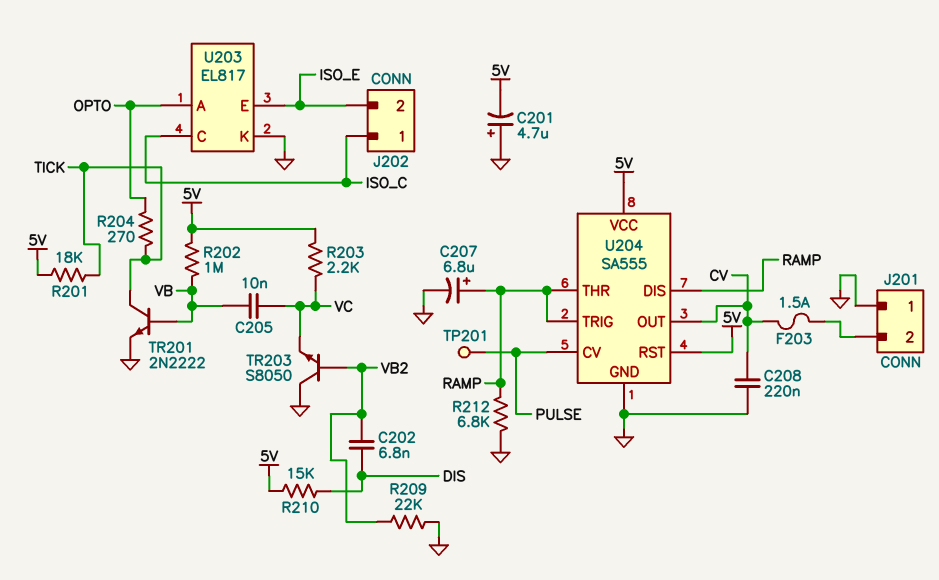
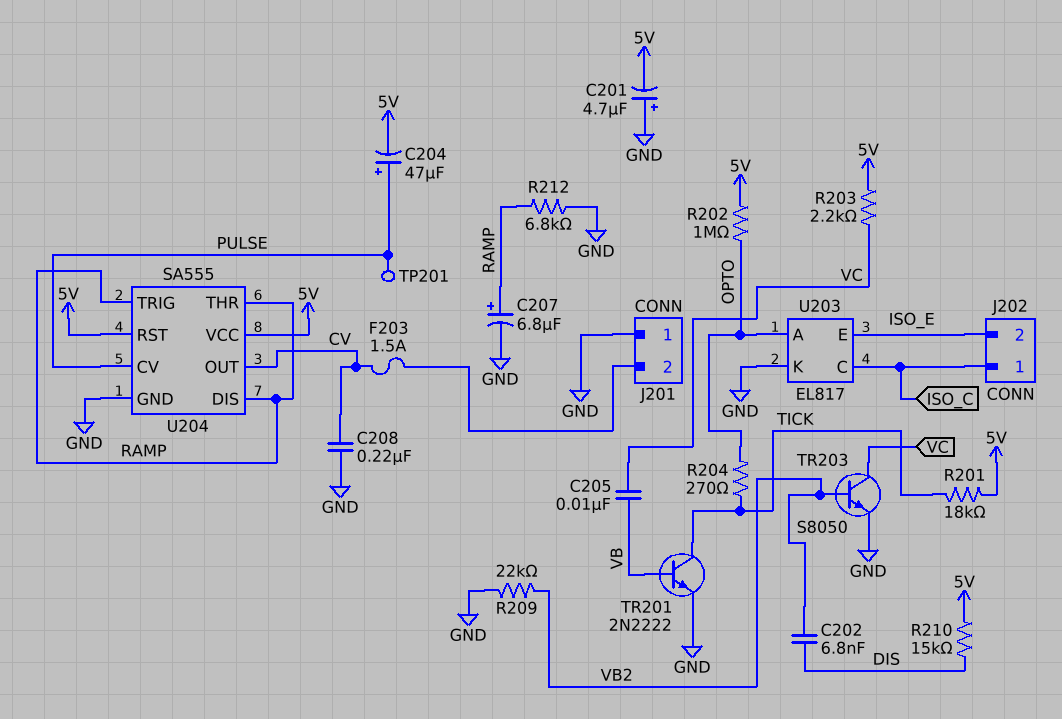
C204: none -> 47uF (plus PULSE, minus 5V)
R202: 1M (5V, VB) -> 1M (5V, OPTO)
TR203: NPN S8050 (B VB2, C GND, E VC) -> NPN S8050 (B VB2, C VC, E GND)

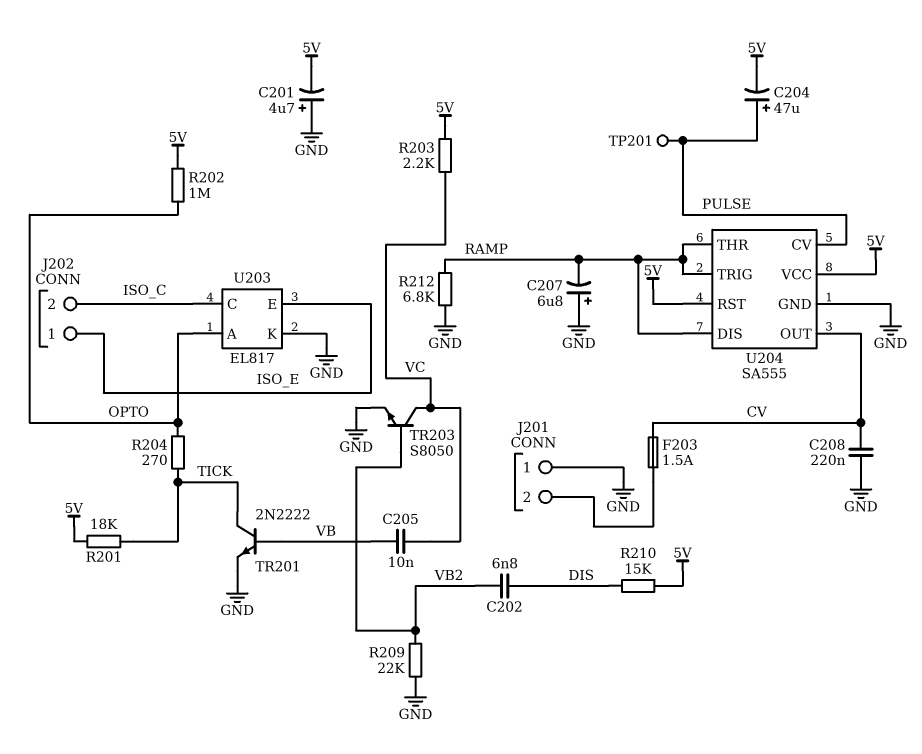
C207: 6.8uF (plus RAMP, minus GND) -> 6.8uF (plus GND, minus RAMP)
J202 pin 1: ISO_C -> ISO_E
J202 pin 2: ISO_E -> ISO_C

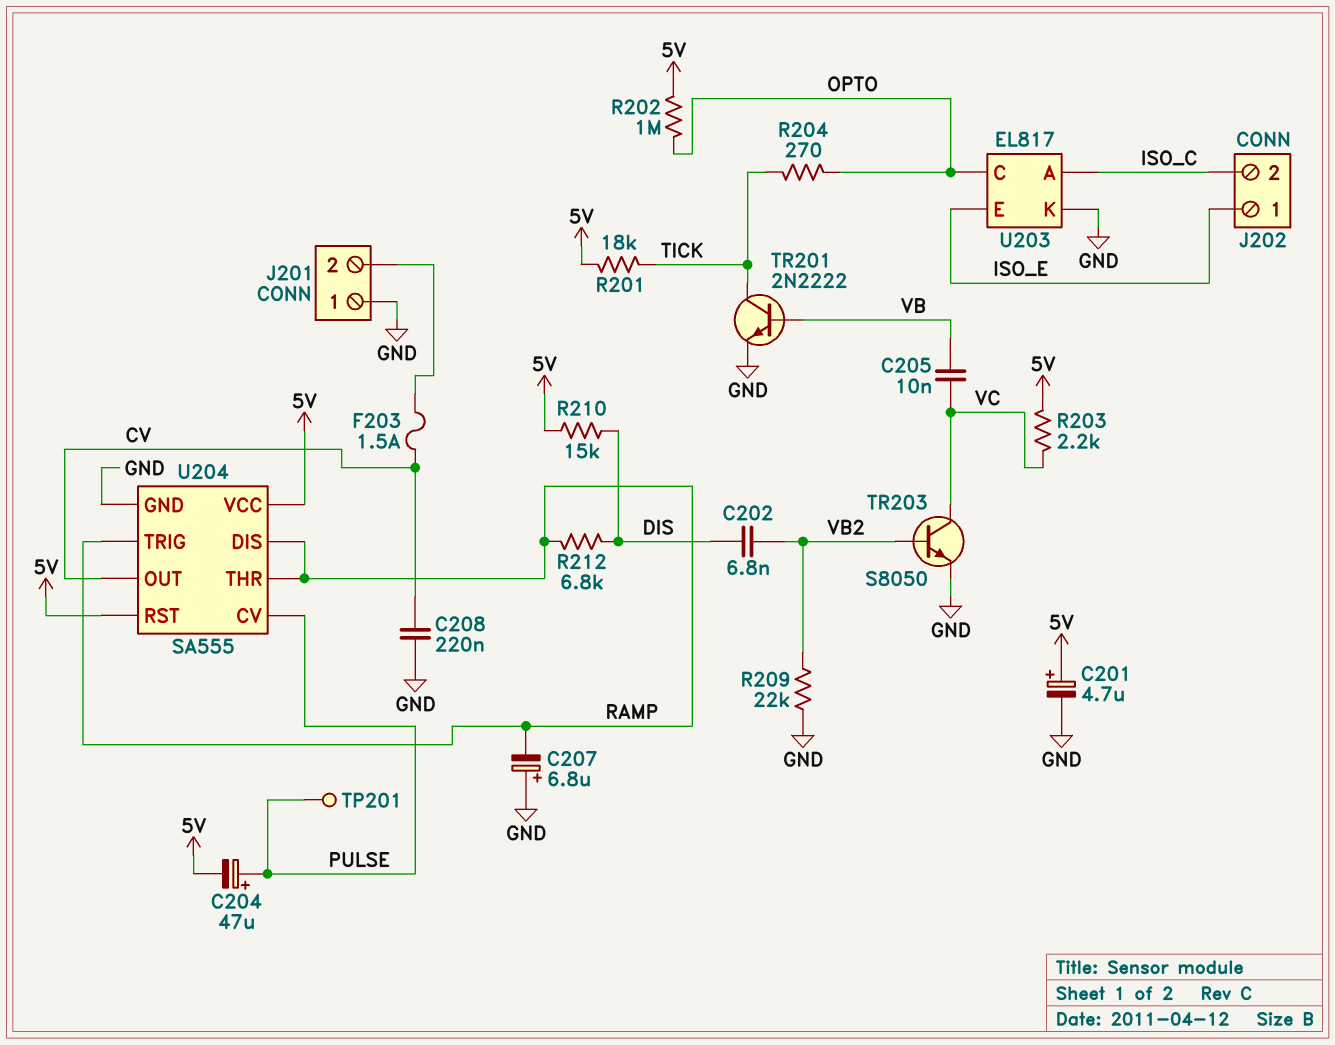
C201: 4.7uF (plus GND, minus 5V) -> 4.7uF (plus 5V, minus GND)
R212: 6.8k (GND, RAMP) -> 6.8k (DIS, RAMP)
U203 pin A: OPTO -> ISO_C
U203 pin C: ISO_C -> OPTO

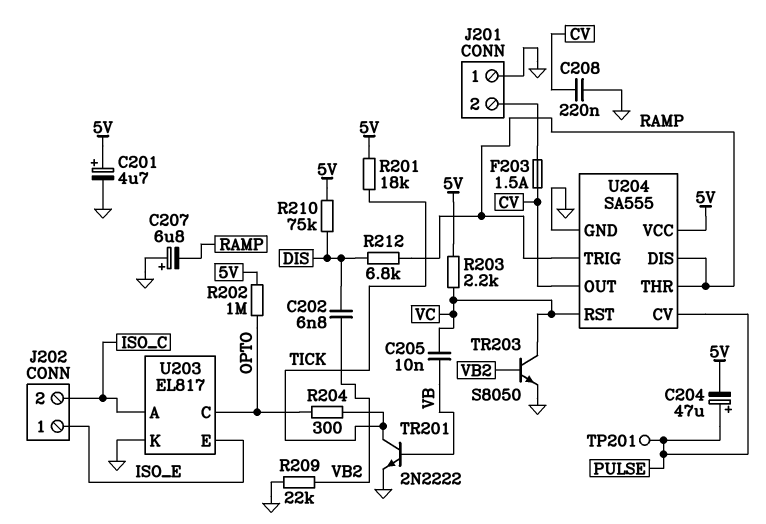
R204: 270 (OPTO, TICK) -> 300 (OPTO, TICK)
R210: 15k (5V, DIS) -> 75k (5V, DIS)
U204 pin RST: 5V -> VC

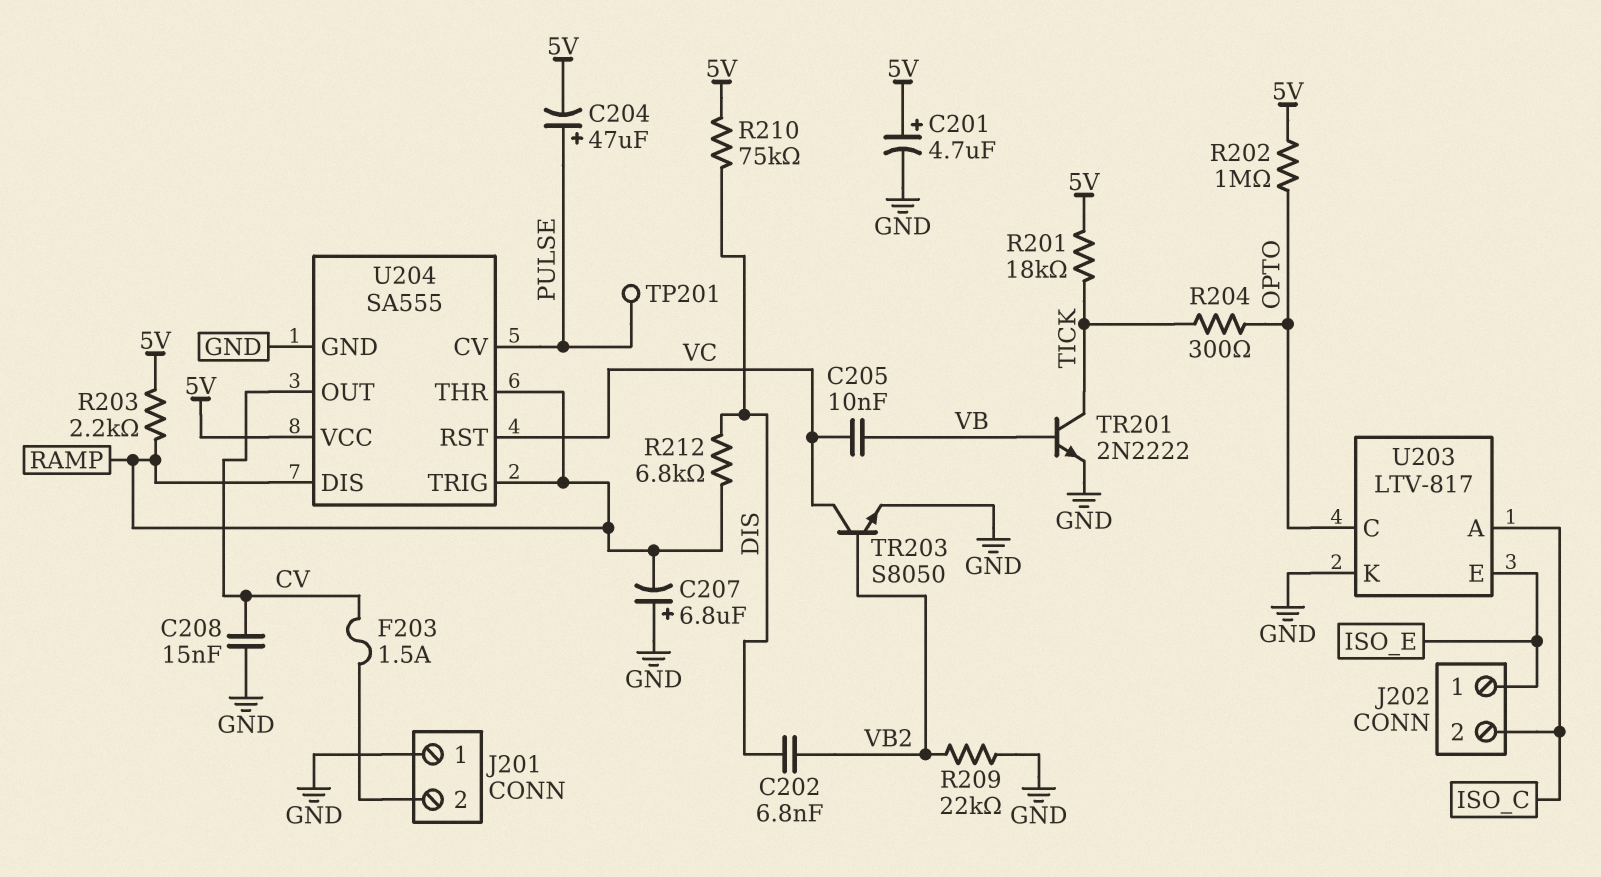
C208: 220nF (CV, GND) -> 15nF (CV, GND)
R203: 2.2k (5V, VC) -> 2.2k (5V, RAMP)
U203: EL817 -> LTV-817

